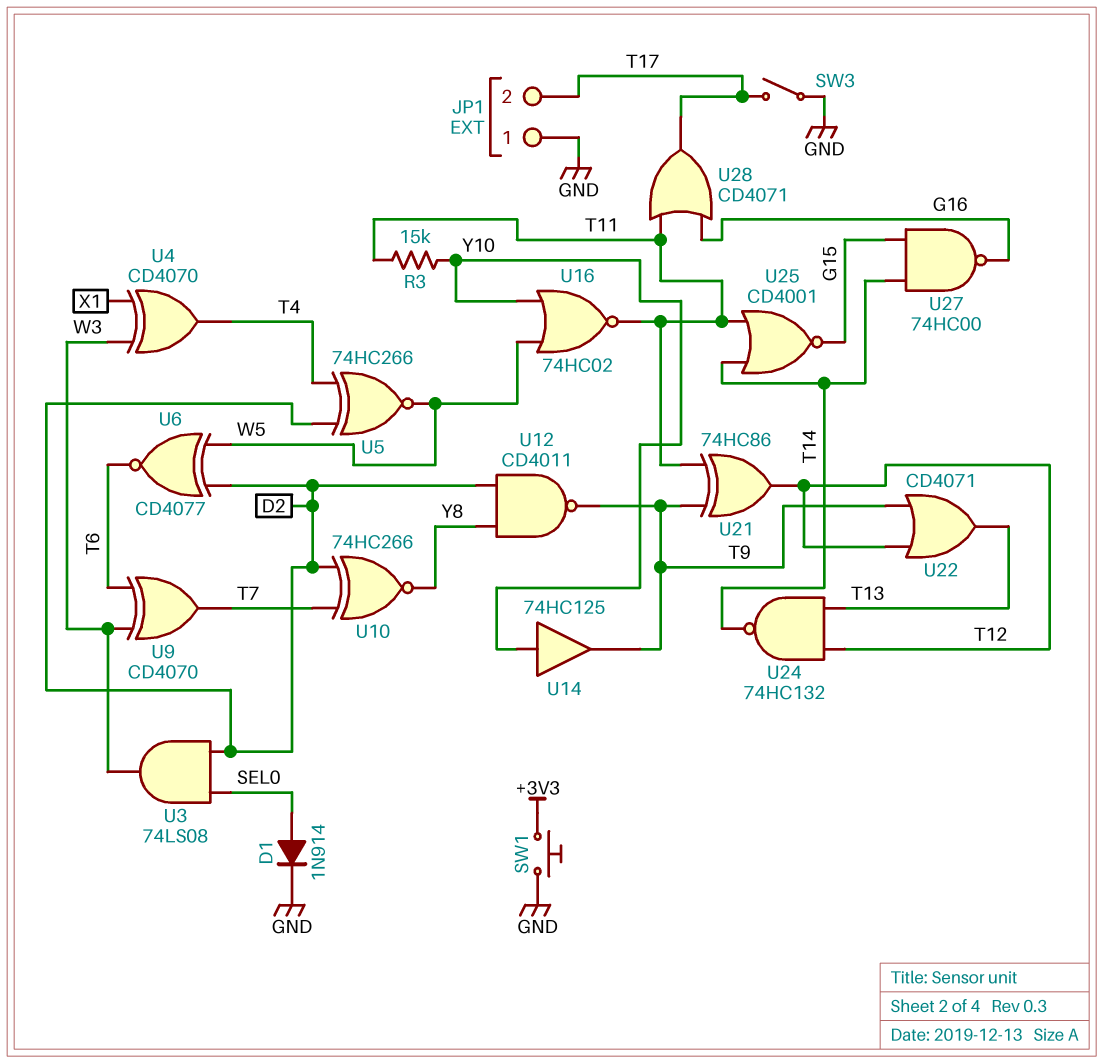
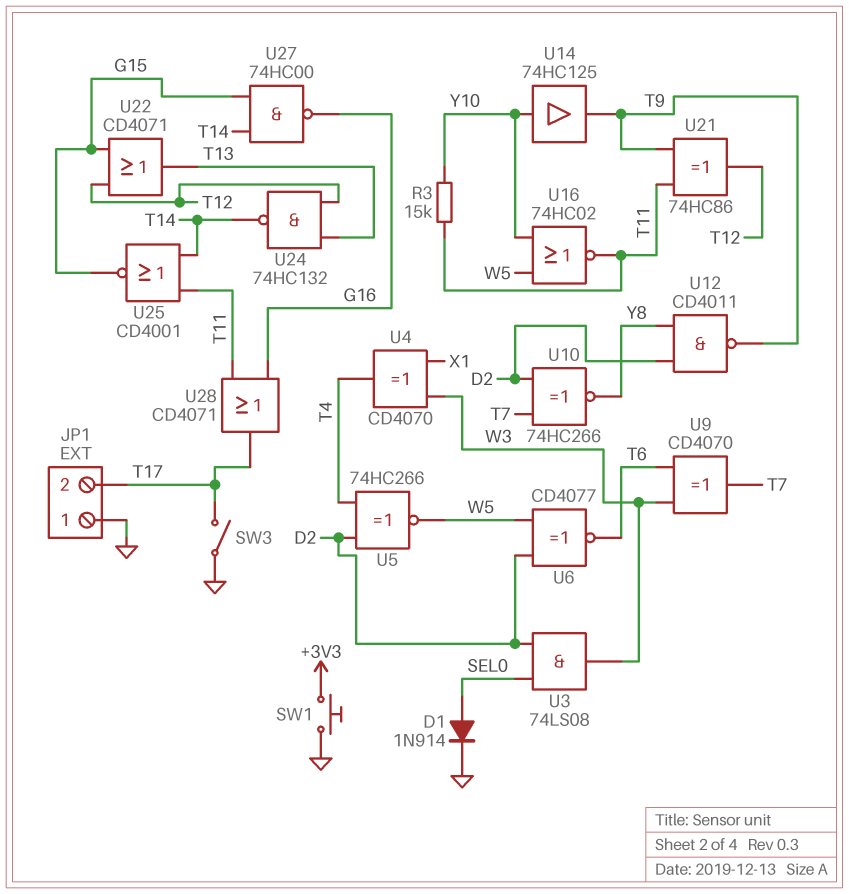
U22: OR CD4071 (in T9, in T12, out T13) -> OR CD4071 (in G15, in T12, out T13)

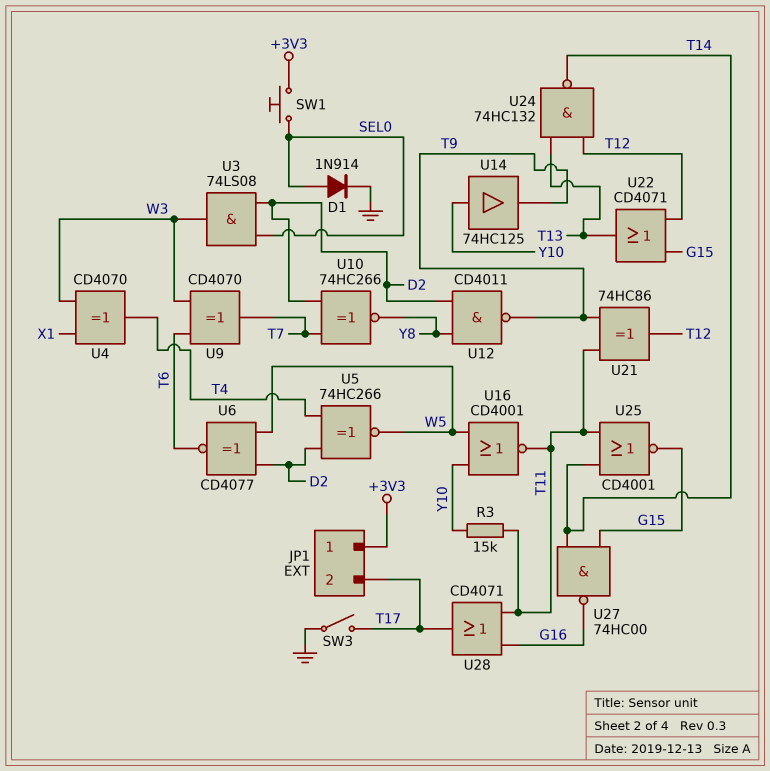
JP1 pin 1: GND -> +3V3
SW1: button (+3V3, GND) -> button (+3V3, SEL0)
U16: NOR 74HC02 (in W5, in Y10, out T11) -> NOR CD4001 (in W5, in Y10, out T11)

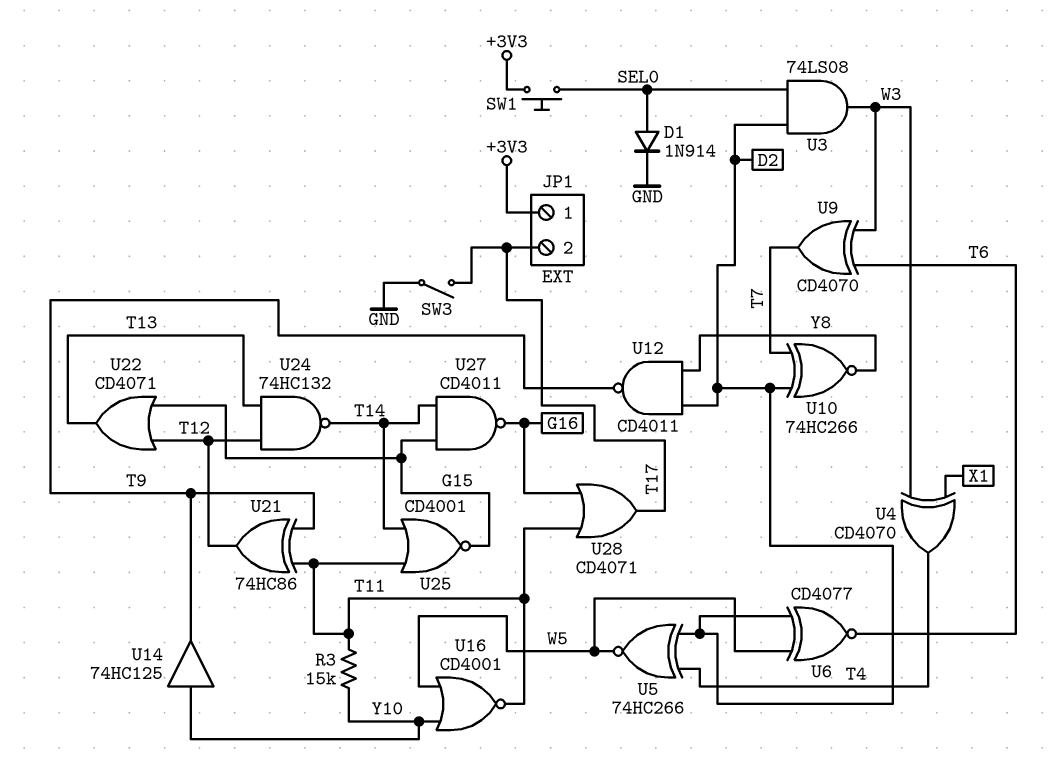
U27: NAND 74HC00 (in G15, in T14, out G16) -> NAND CD4011 (in G15, in T14, out G16)

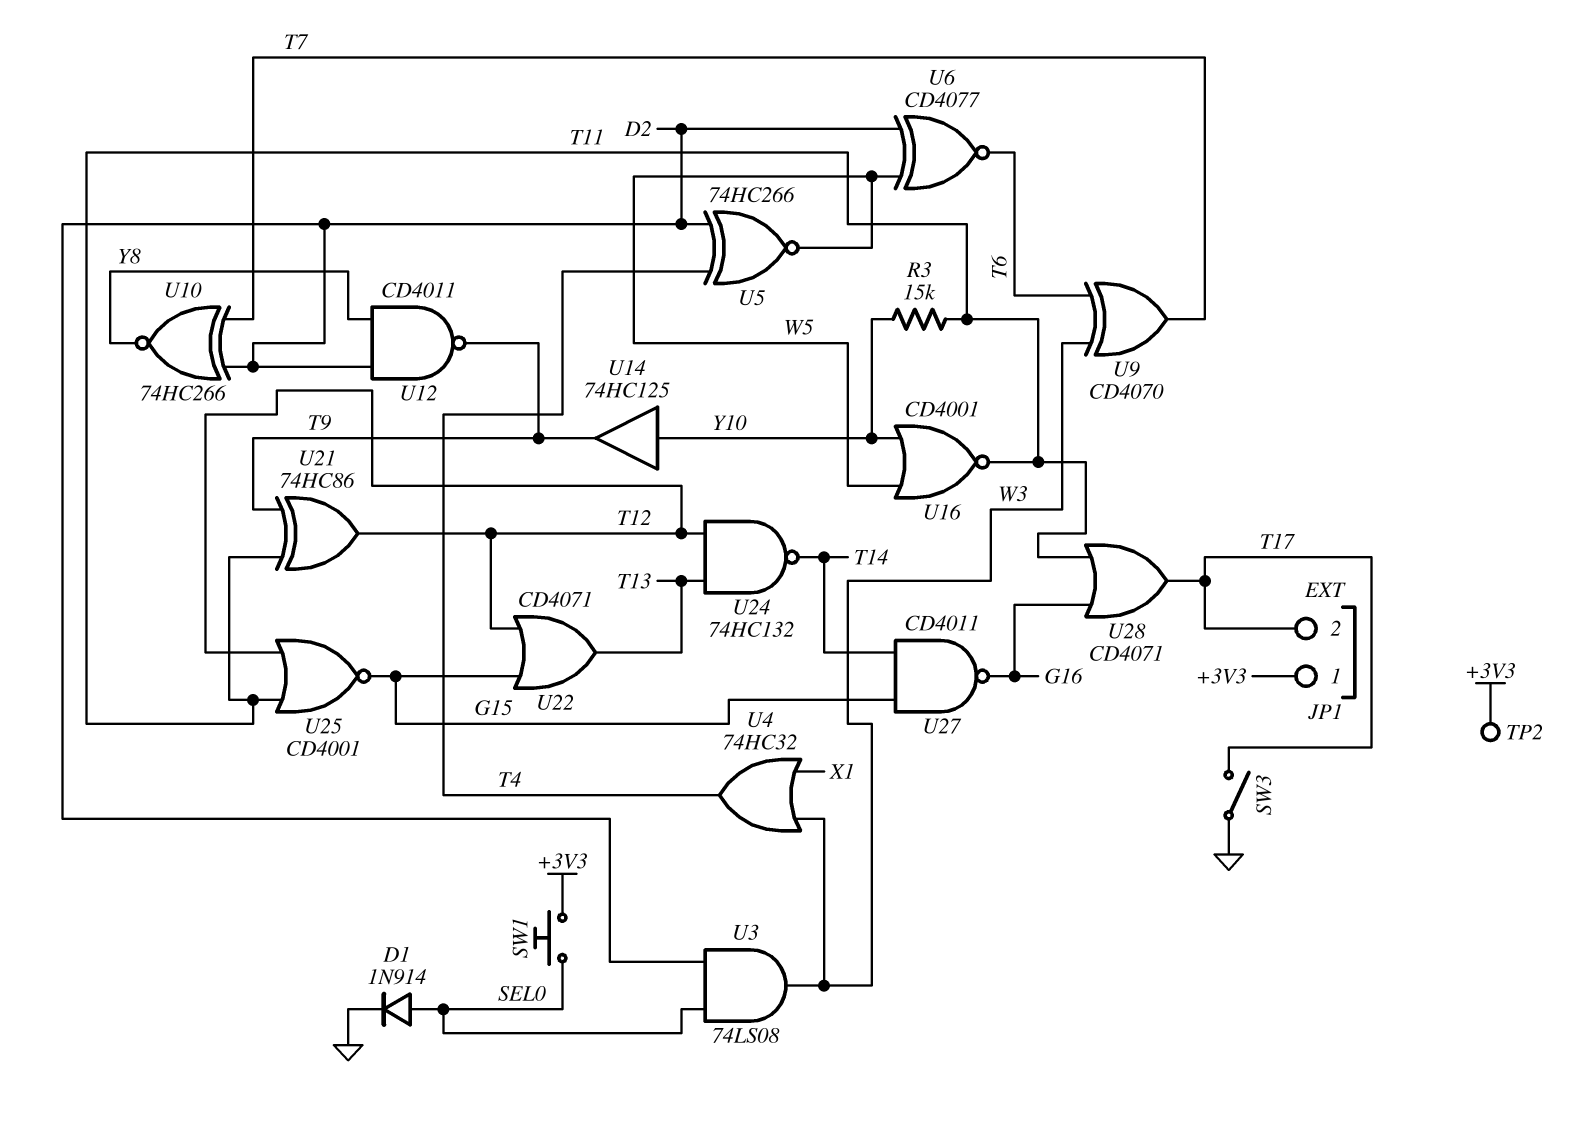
TP2: none -> test point (+3V3)
U4: XOR CD4070 (in W3, in X1, out T4) -> OR 74HC32 (in W3, in X1, out T4)
U25: NOR CD4001 (in T11, in T14, out G15) -> NOR CD4001 (in T11, in T12, out G15)

